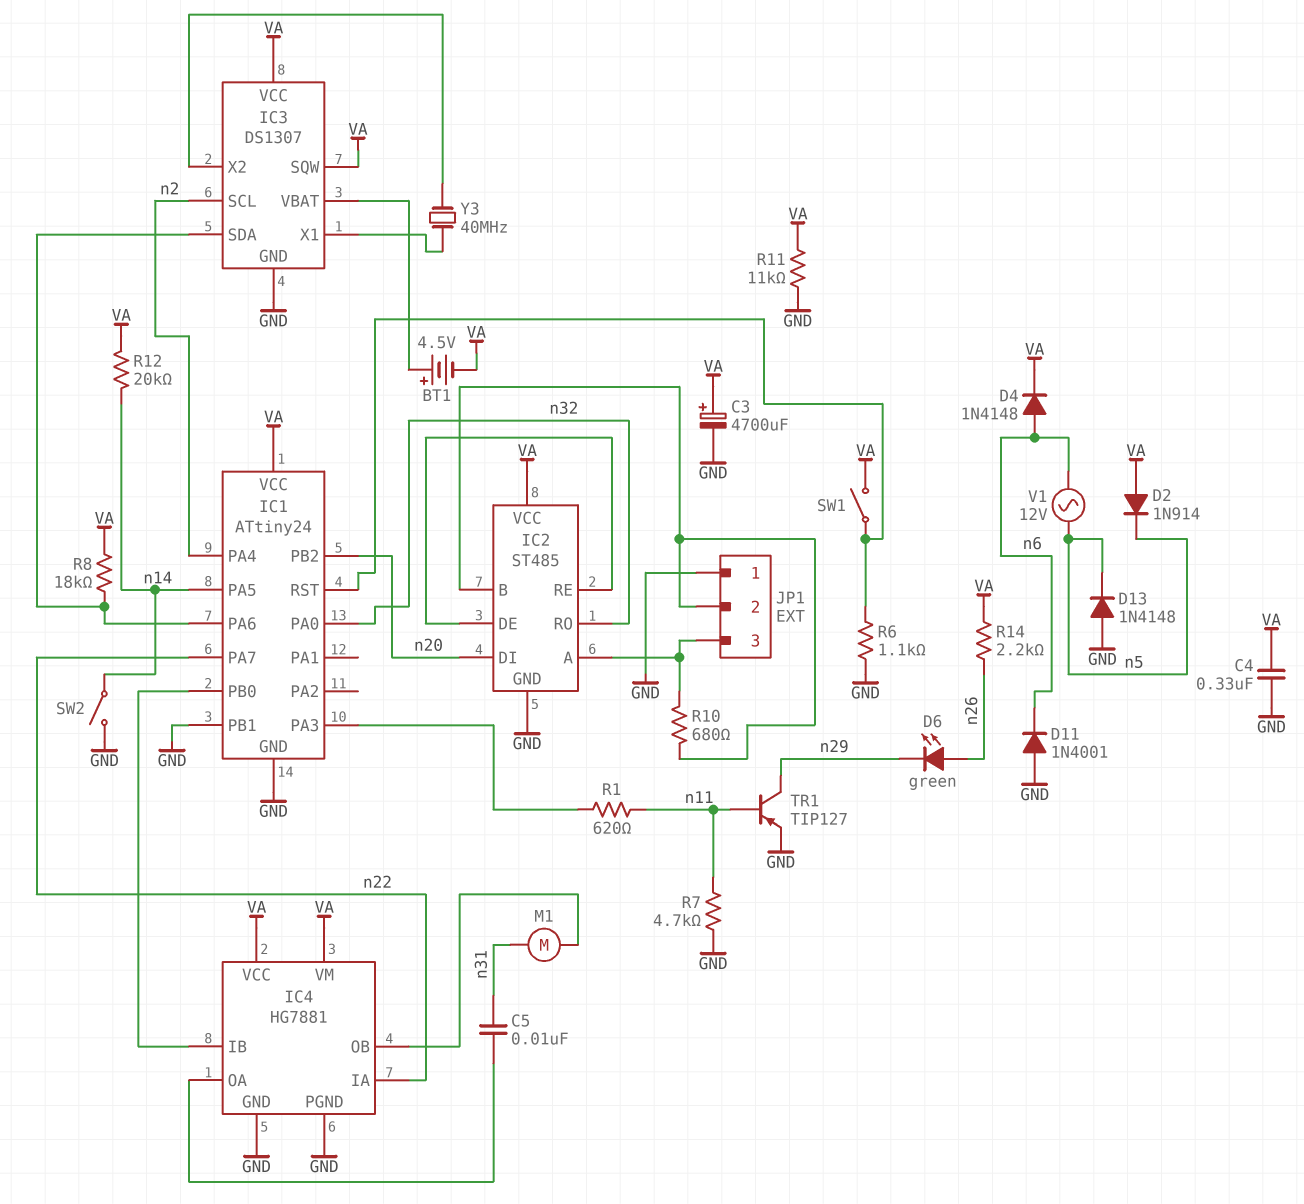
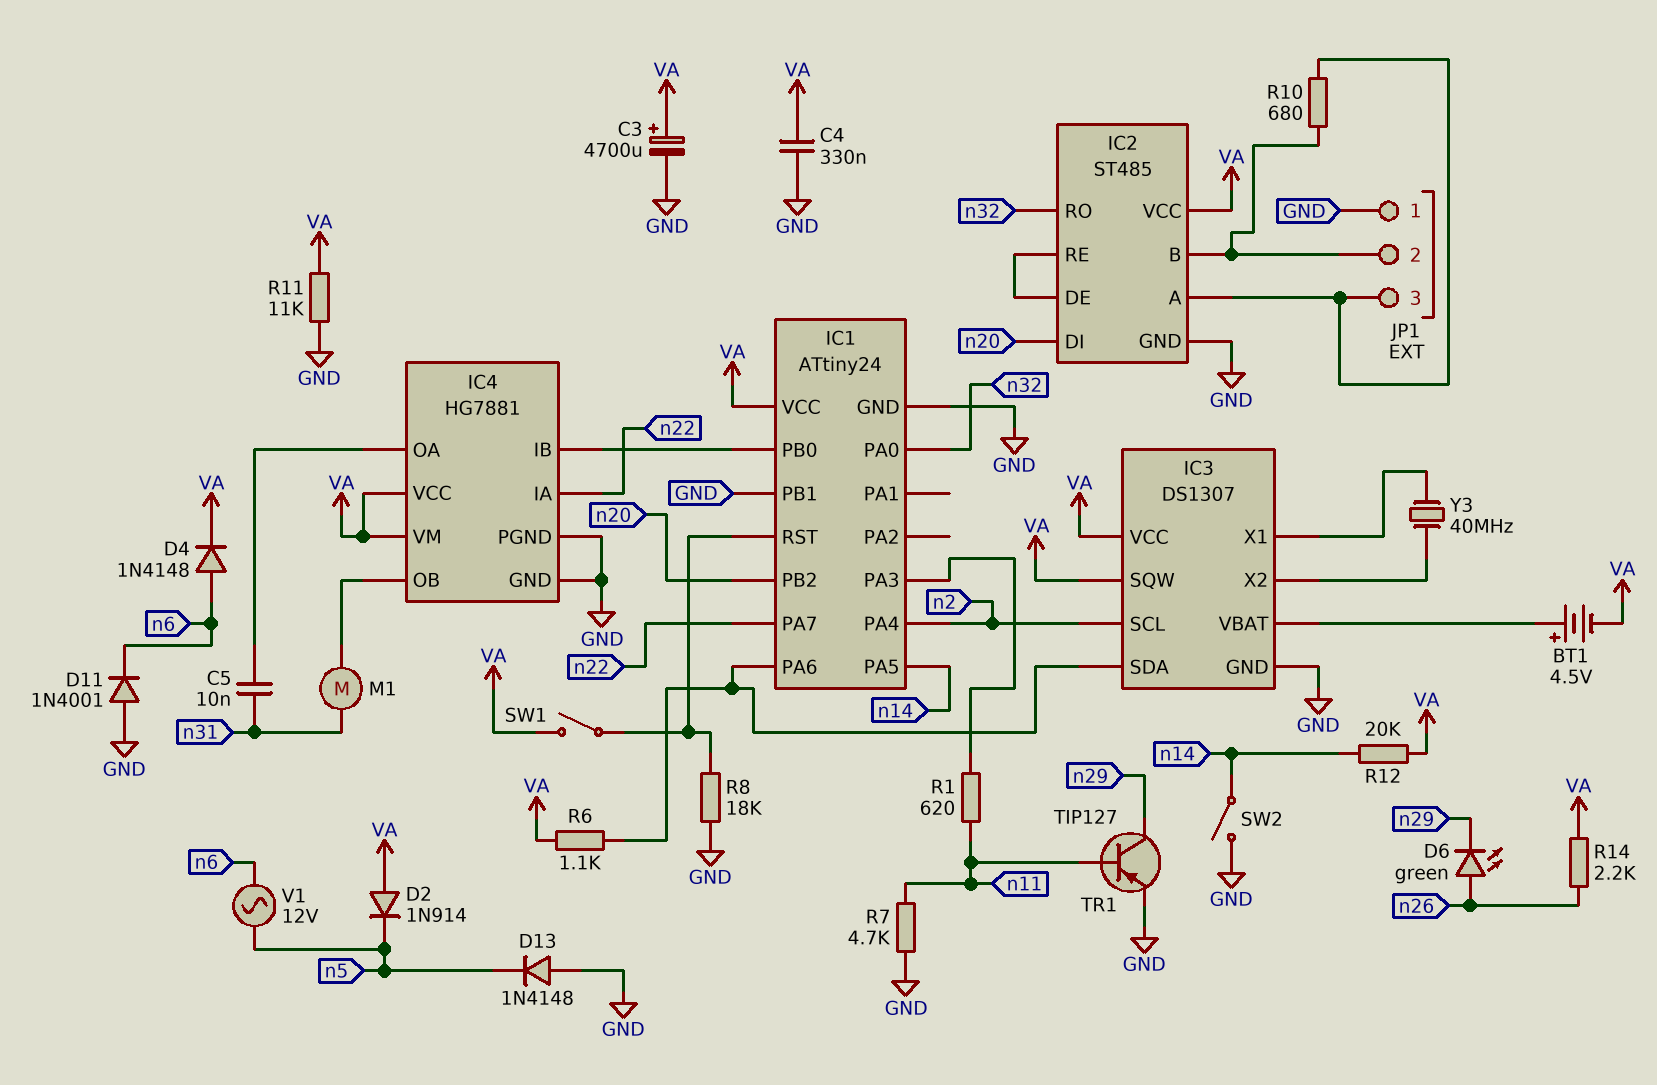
R6: 1.1k (GND, IC1/RST) -> 1.1k (IC1/PA6, VA)
R8: 18k (IC1/PA6, VA) -> 18k (GND, IC1/RST)

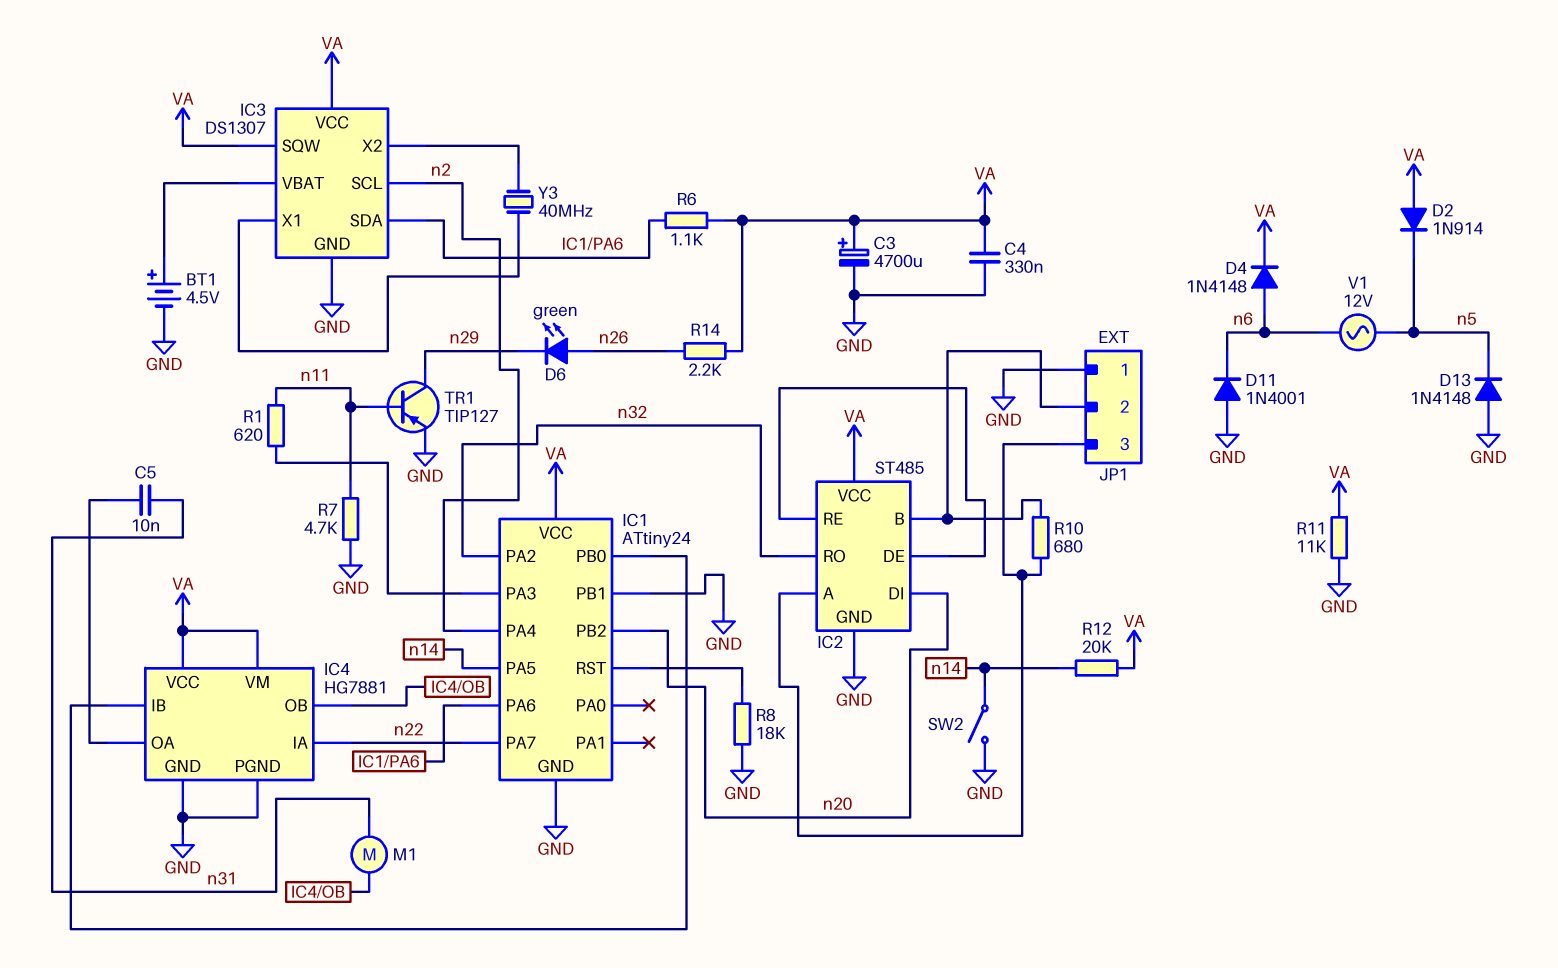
BT1: 4.5V (plus IC3/VBAT, minus VA) -> 4.5V (plus IC3/VBAT, minus GND)
IC1 pin PA0: n32 -> none
IC1 pin PA2: none -> n32
SW1: switch (IC1/RST, VA) -> none

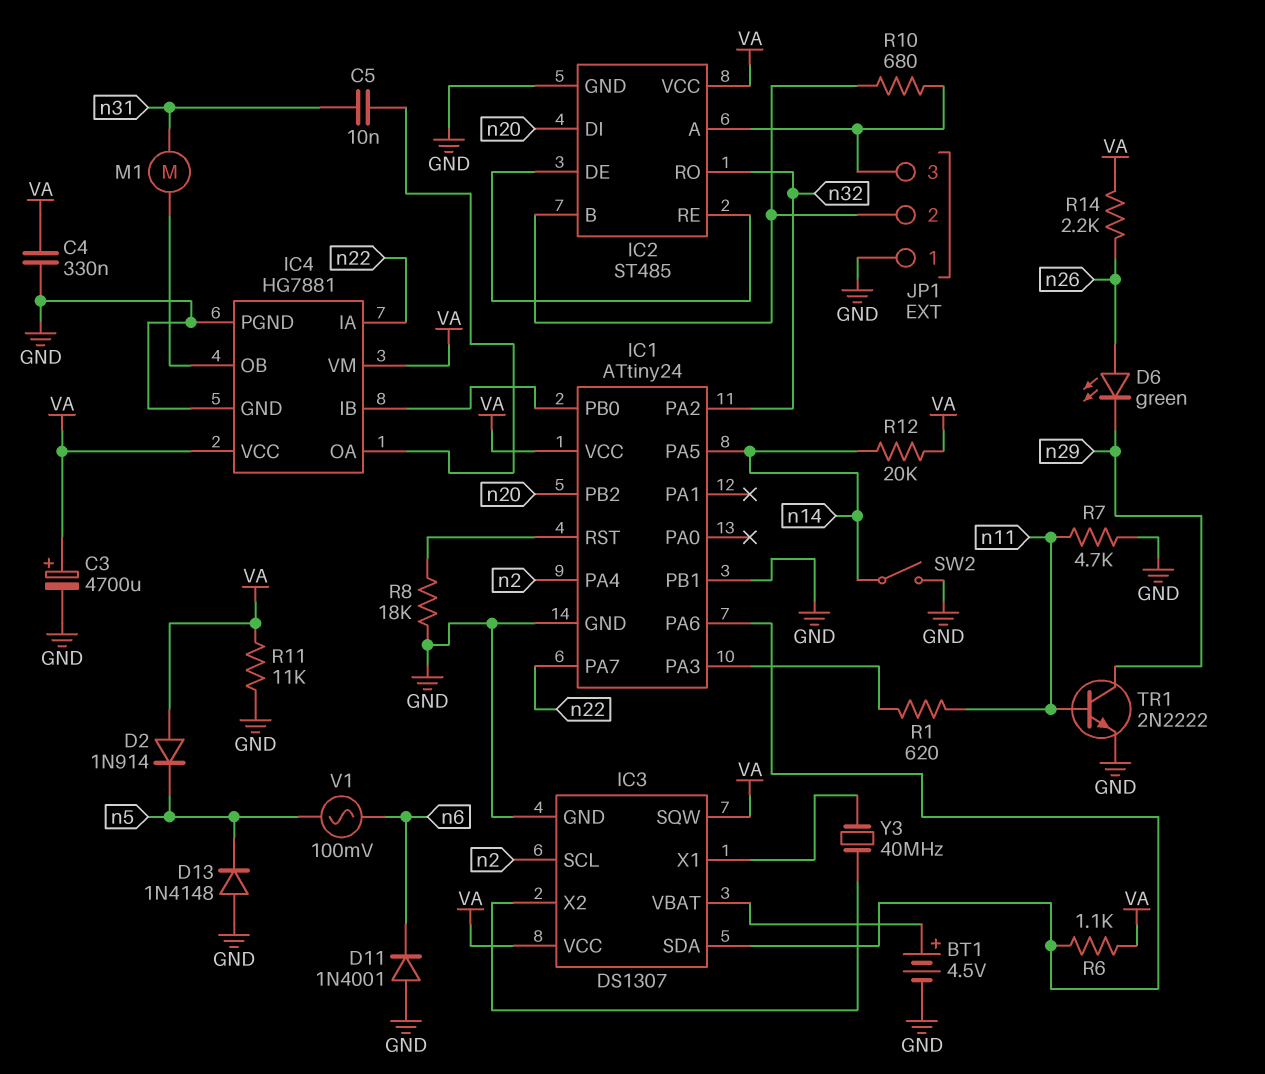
D4: diode 1N4148 (A n6, K VA) -> none
TR1: PNP TIP127 (B n11, C n29, E GND) -> NPN 2N2222 (B n11, C n29, E GND)
V1: AC 12V (n5, n6) -> AC 100mV (n5, n6)

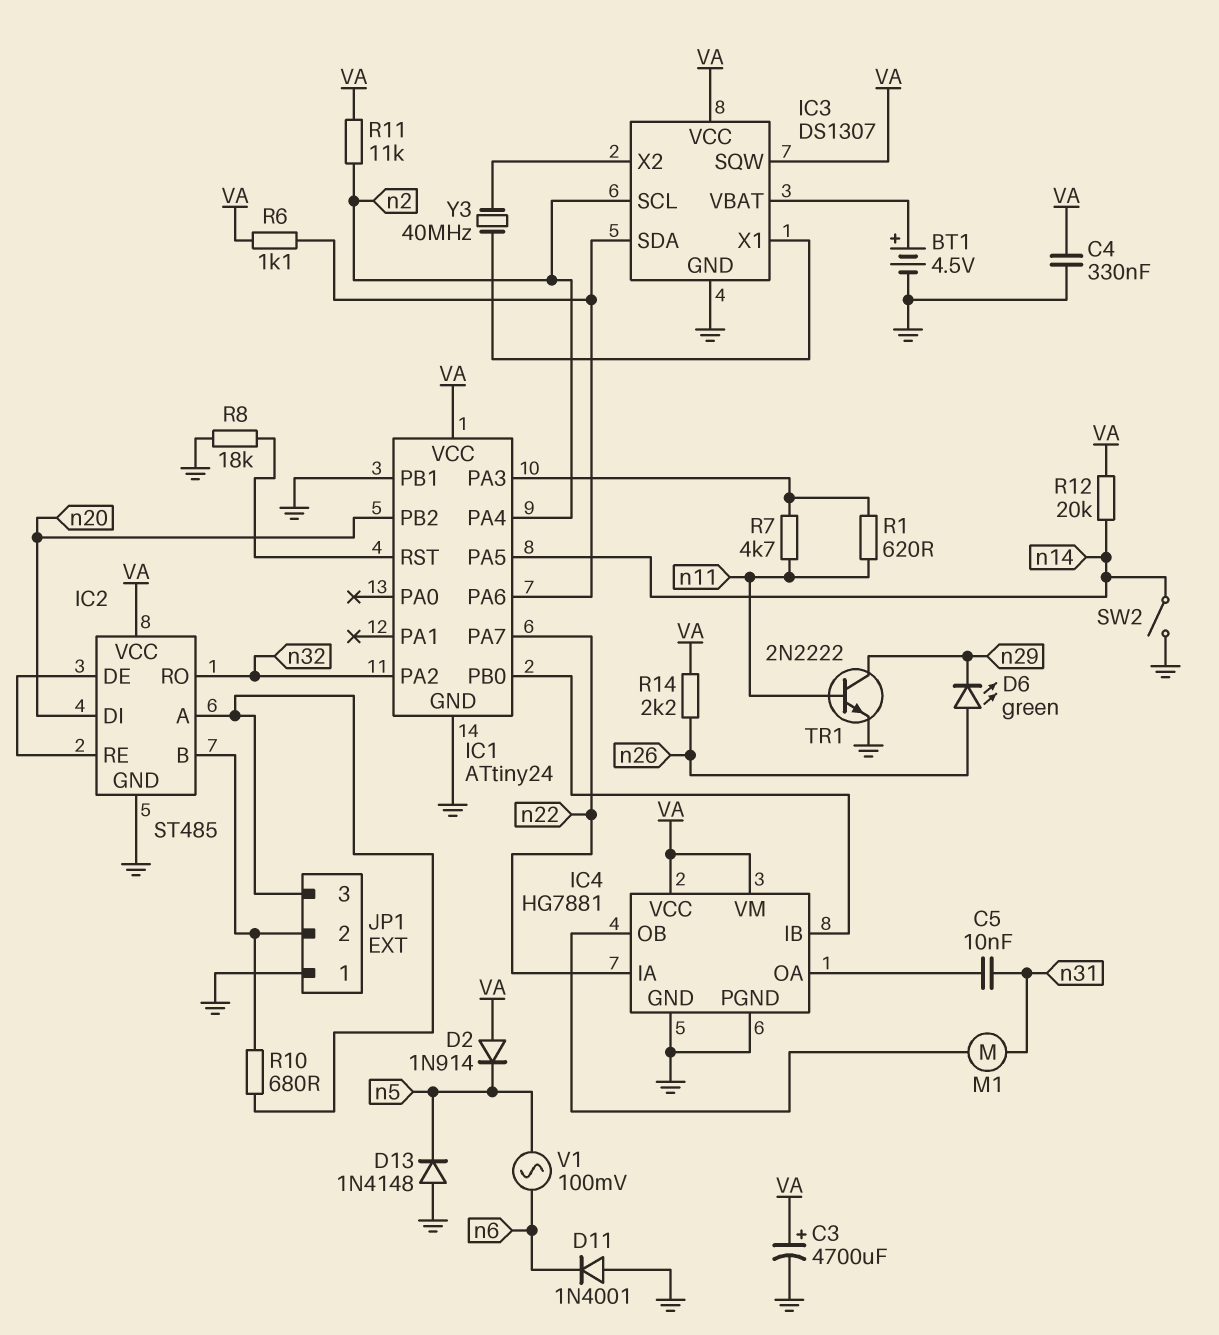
R7: 4.7k (GND, n11) -> 4.7k (IC1/PA3, n11)
R11: 11k (GND, VA) -> 11k (VA, n2)

